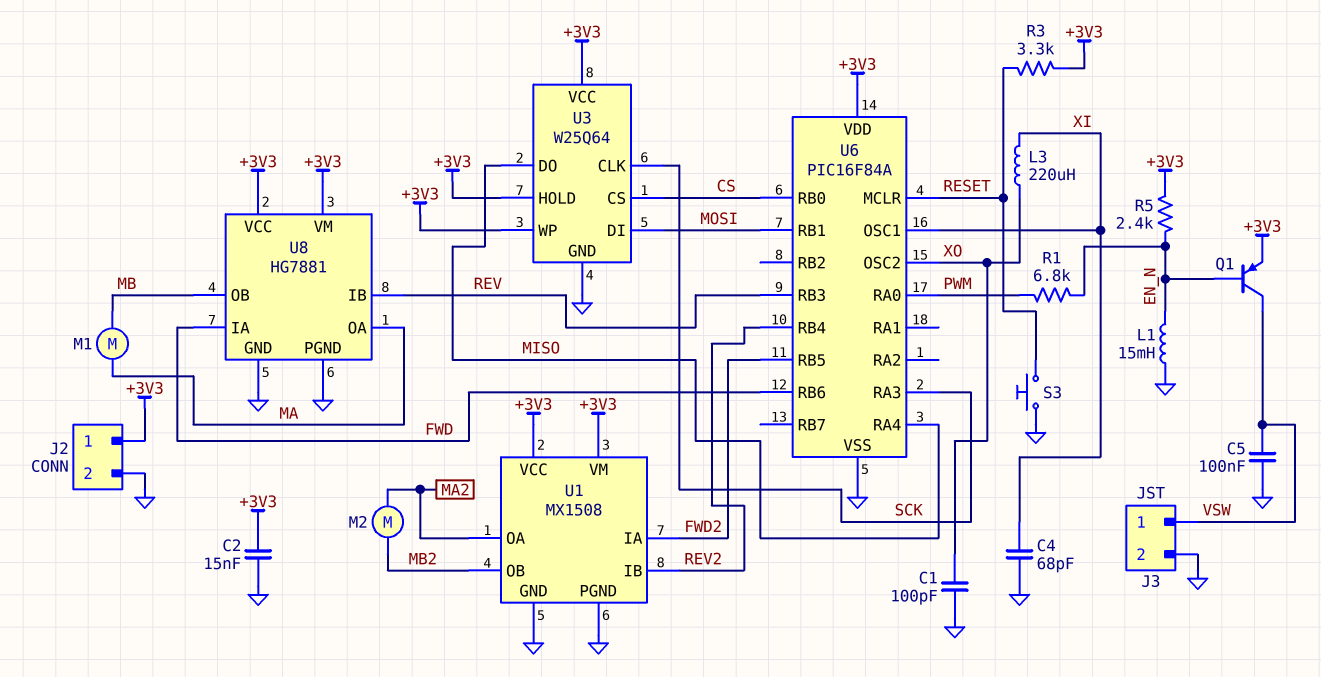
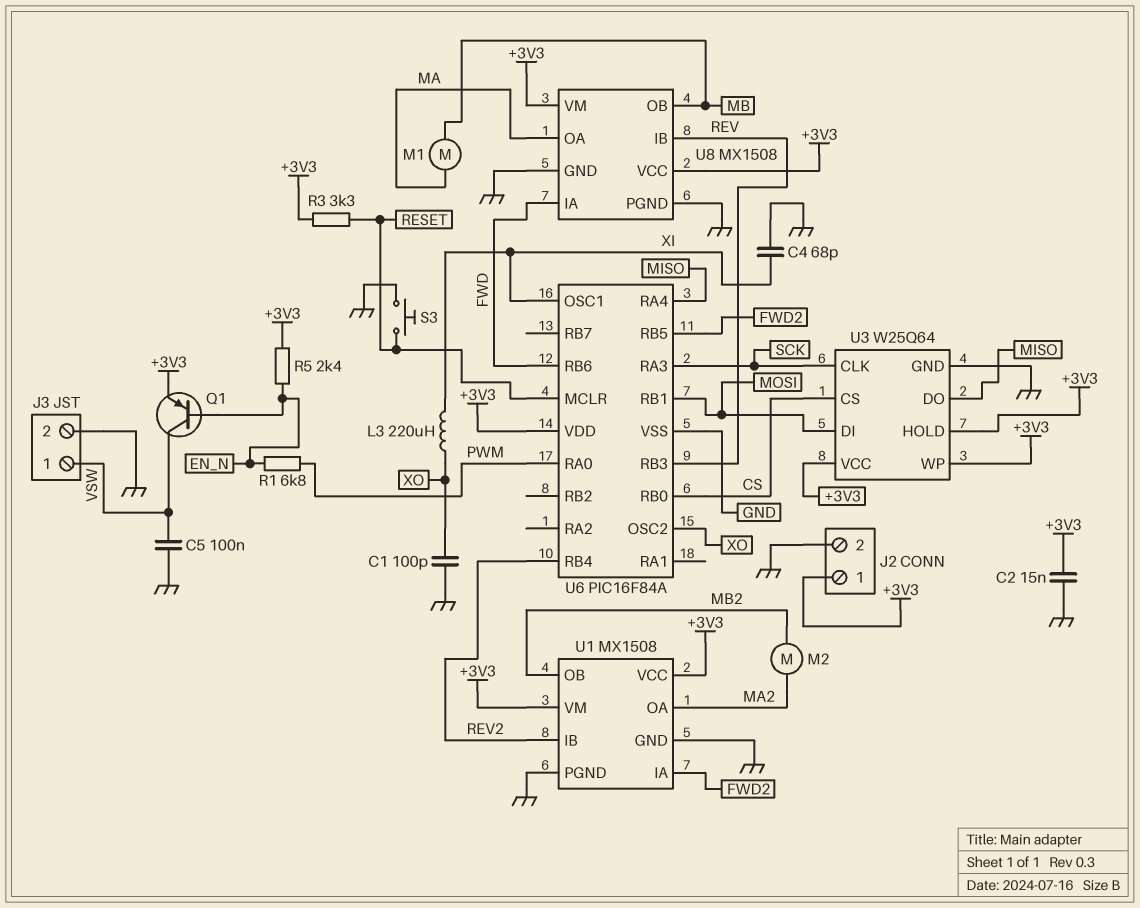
L1: 15mH (EN_N, GND) -> none
U8: HG7881 -> MX1508

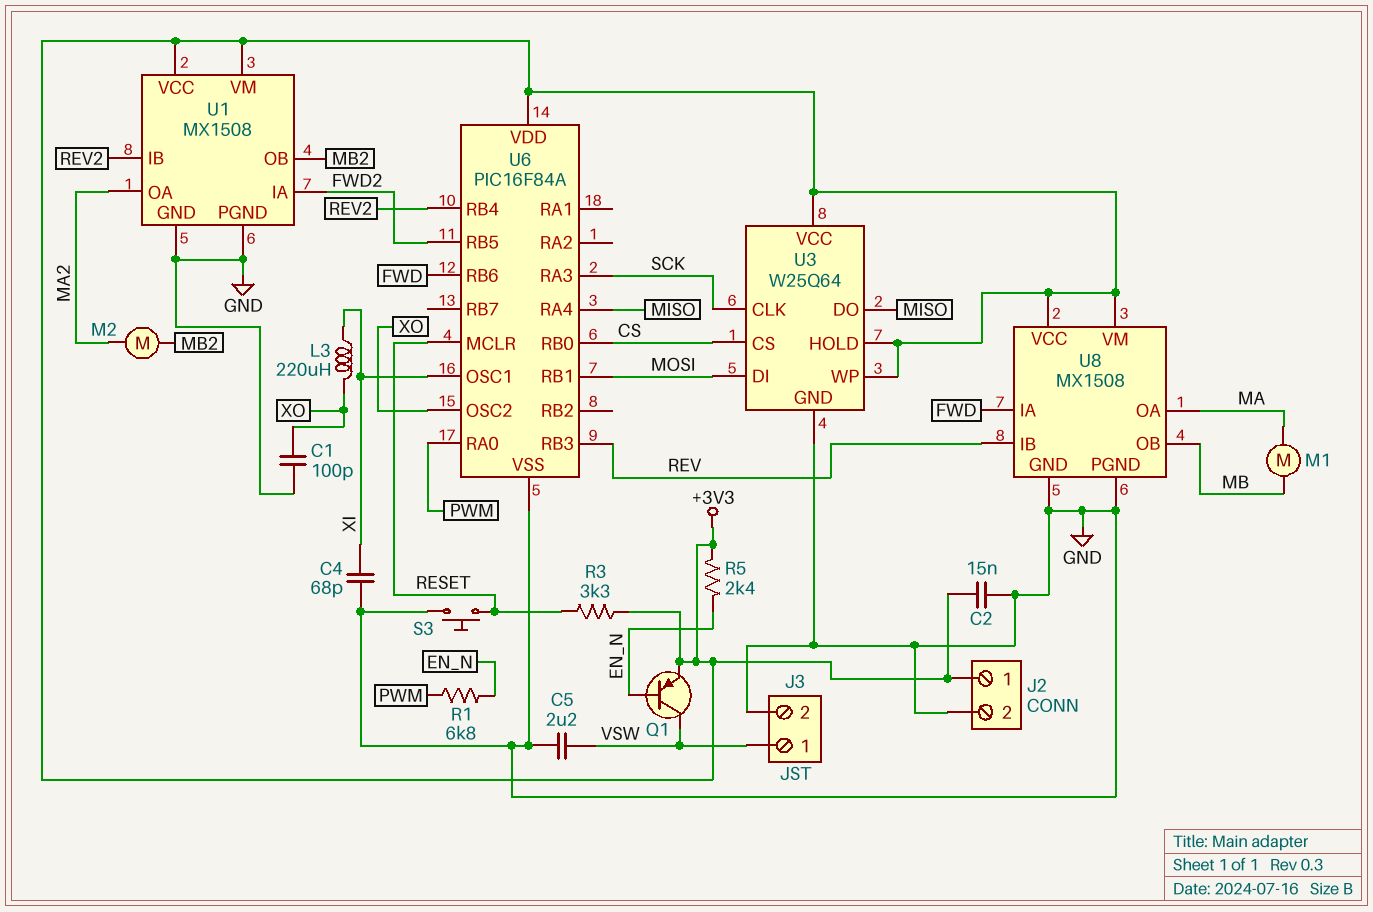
C5: 100nF (GND, VSW) -> 2.2uF (GND, VSW)

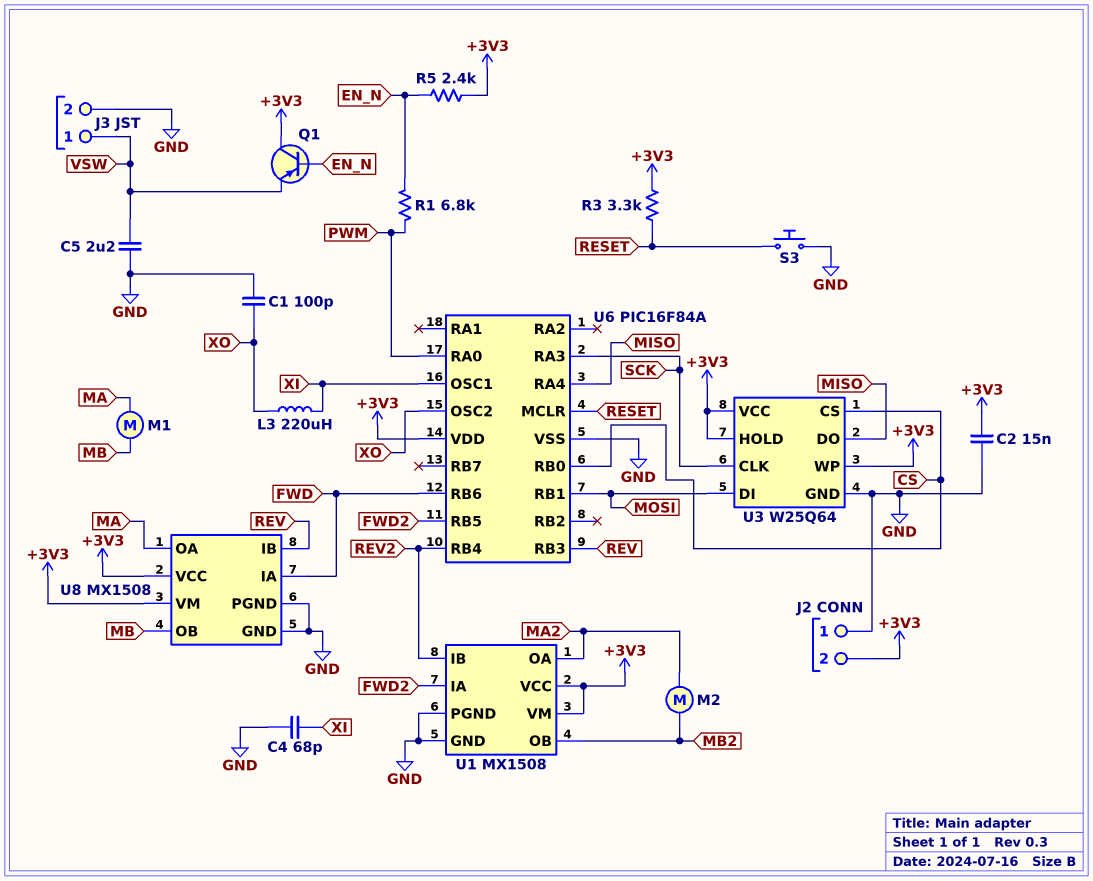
J2 pin 1: +3V3 -> GND
J2 pin 2: GND -> +3V3
Q1: PNP (B EN_N, C VSW, E +3V3) -> PNP (B EN_N, C +3V3, E VSW)

